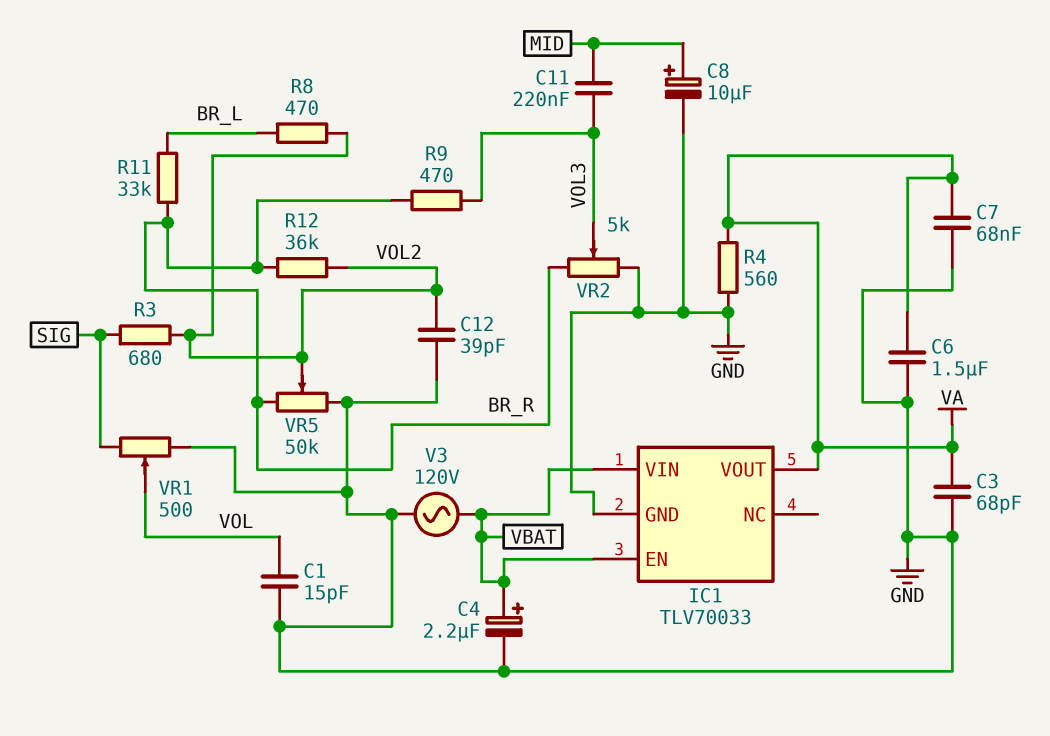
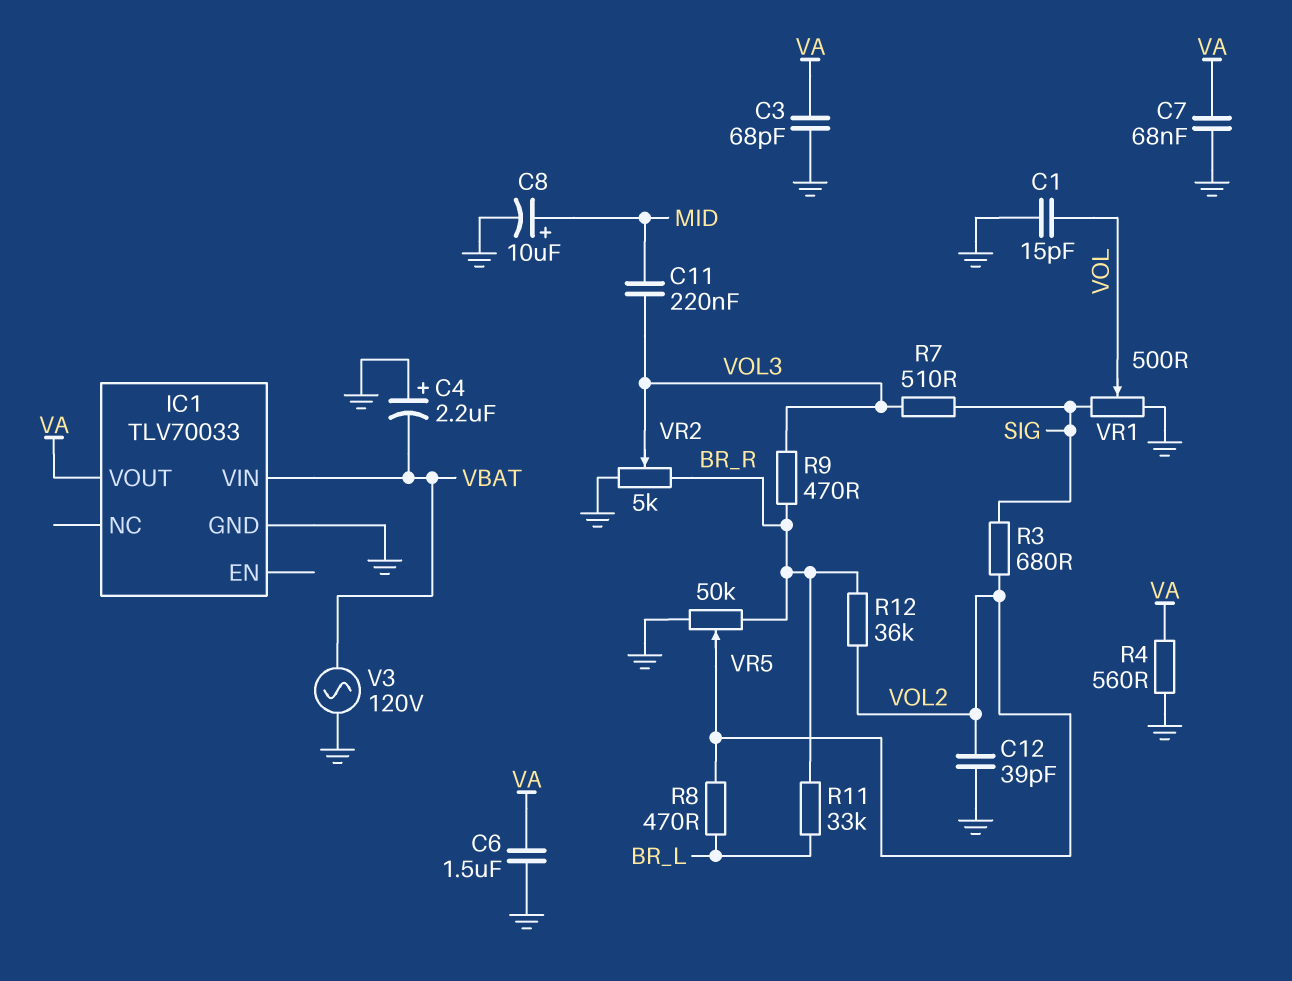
C4: 2.2uF (plus VBAT, minus GND) -> 2.2uF (plus GND, minus VBAT)
IC1 pin EN: VBAT -> none
R7: none -> 510 (SIG, VOL3)

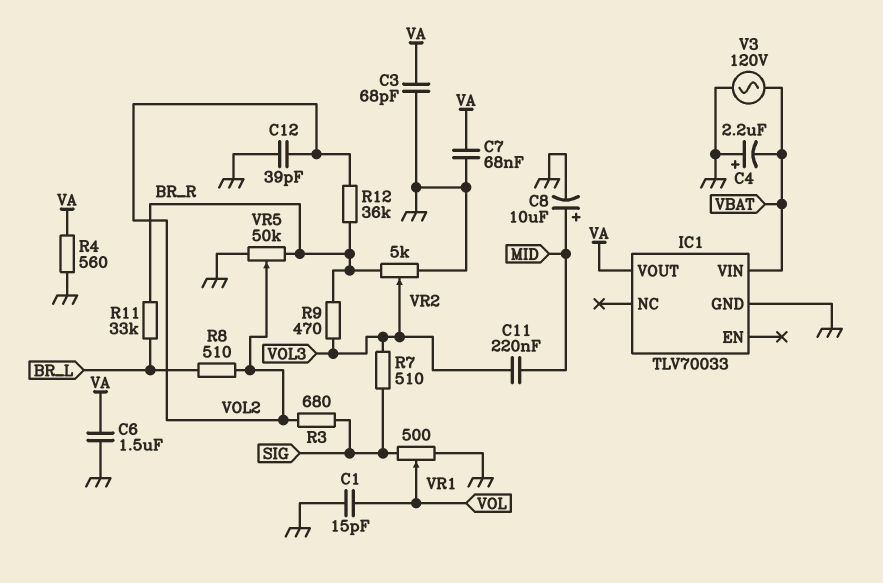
R8: 470 (BR_L, VOL2) -> 510 (BR_L, VOL2)

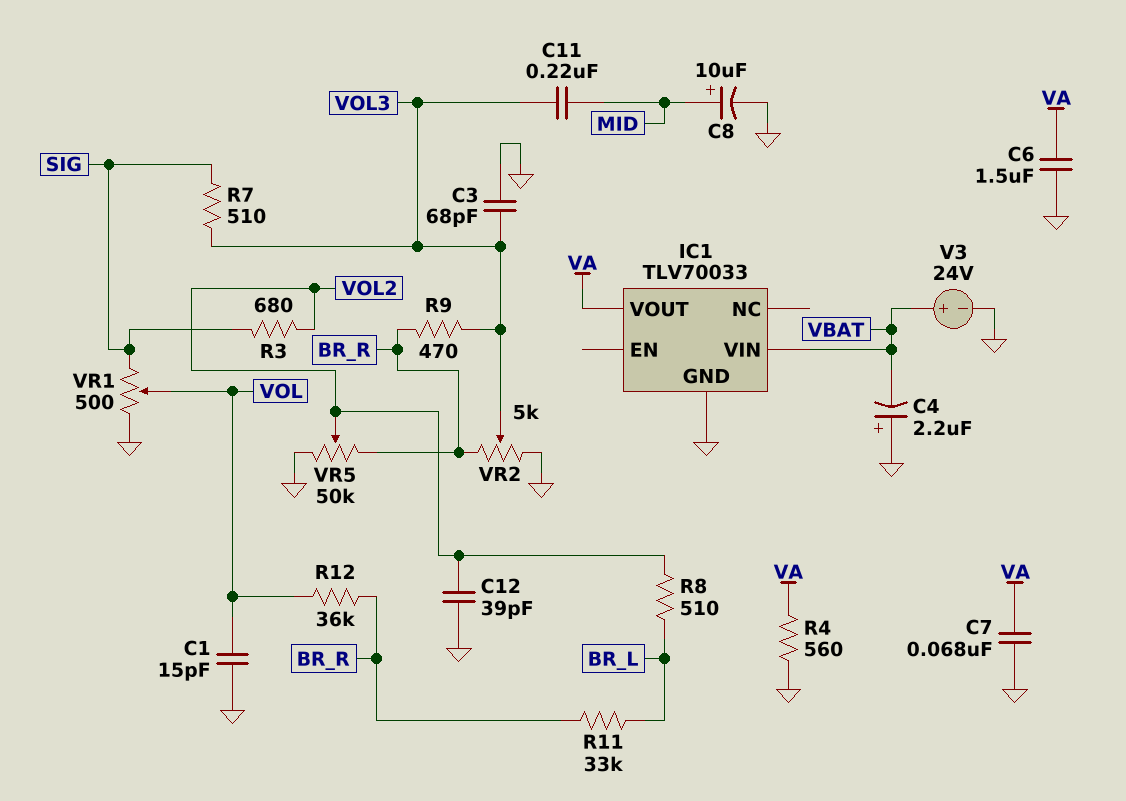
C3: 68pF (GND, VA) -> 68pF (GND, VOL3)
R12: 36k (BR_R, VOL2) -> 36k (BR_R, VOL)
V3: AC 120V (GND, VBAT) -> 24V (plus VBAT, minus GND)

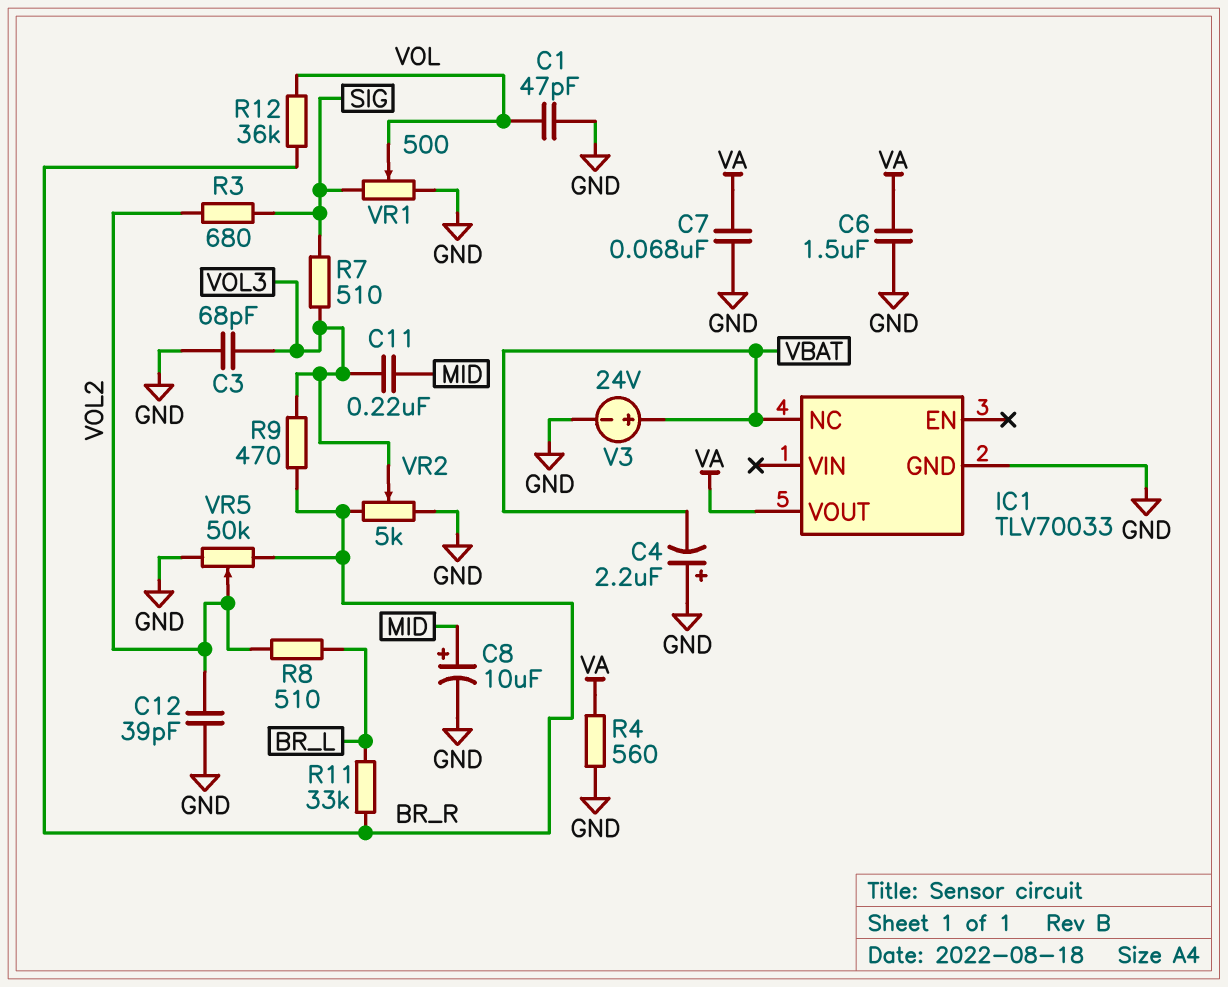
C1: 15pF (GND, VOL) -> 47pF (GND, VOL)
IC1 pin NC: none -> VBAT
IC1 pin VIN: VBAT -> none

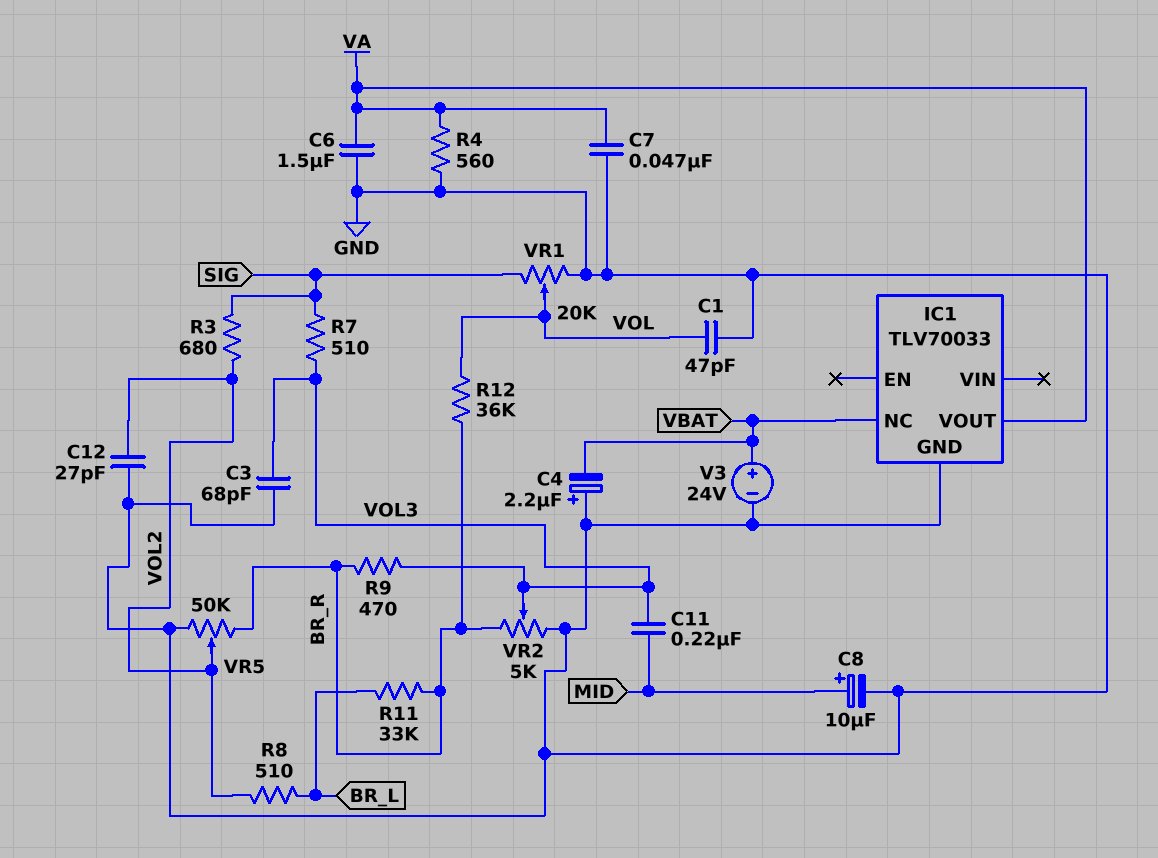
C7: 68nF (GND, VA) -> 47nF (GND, VA)
C12: 39pF (GND, VOL2) -> 27pF (GND, VOL2)
VR1: 500 (GND, SIG, wiper VOL) -> 20k (GND, SIG, wiper VOL)

